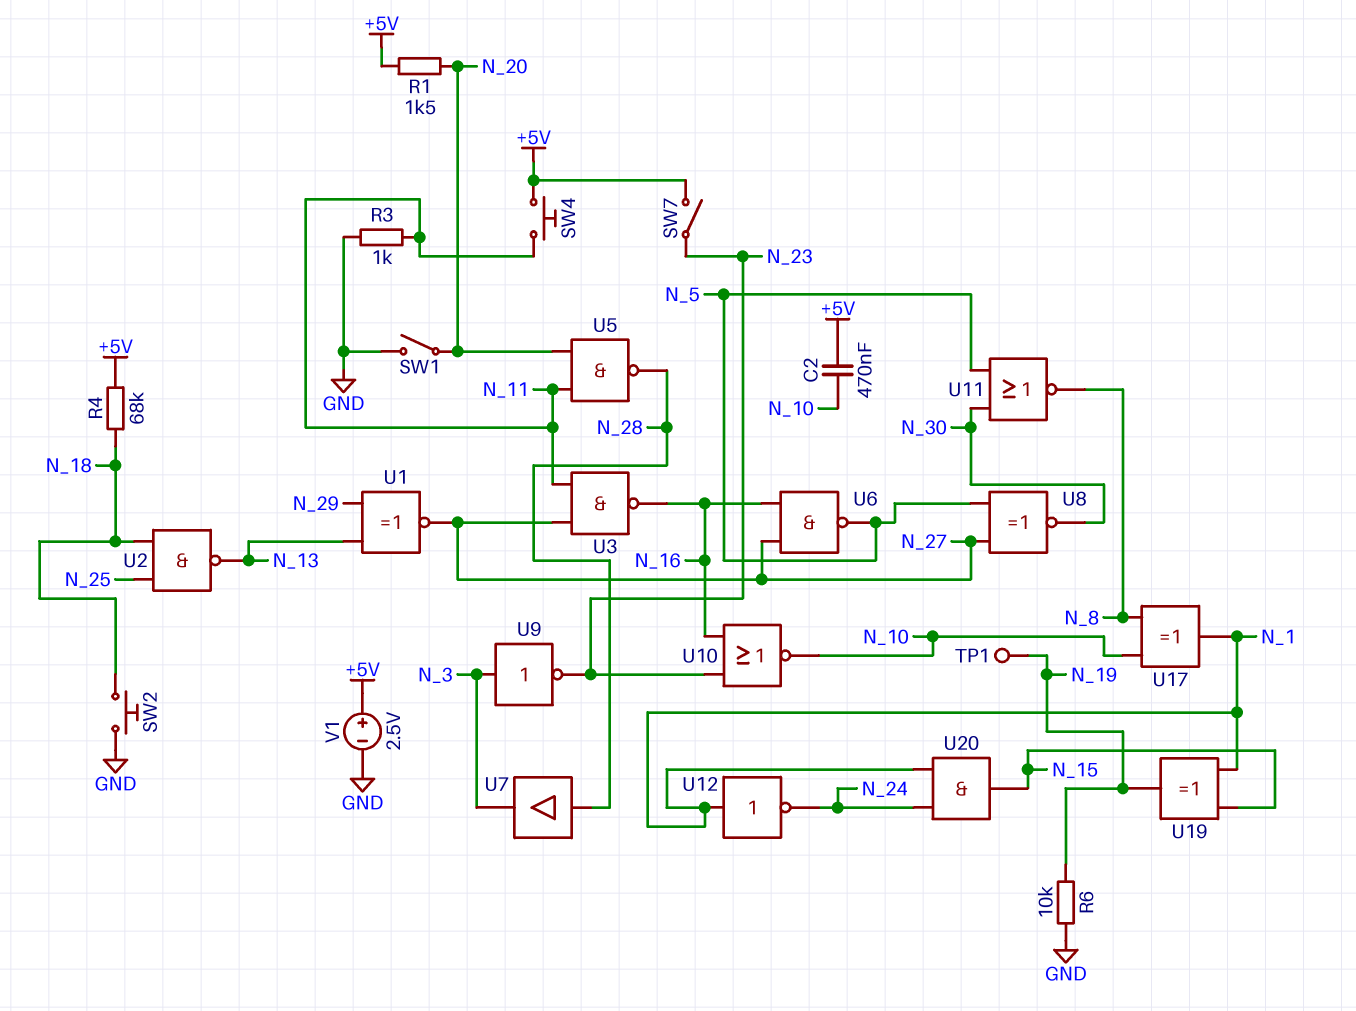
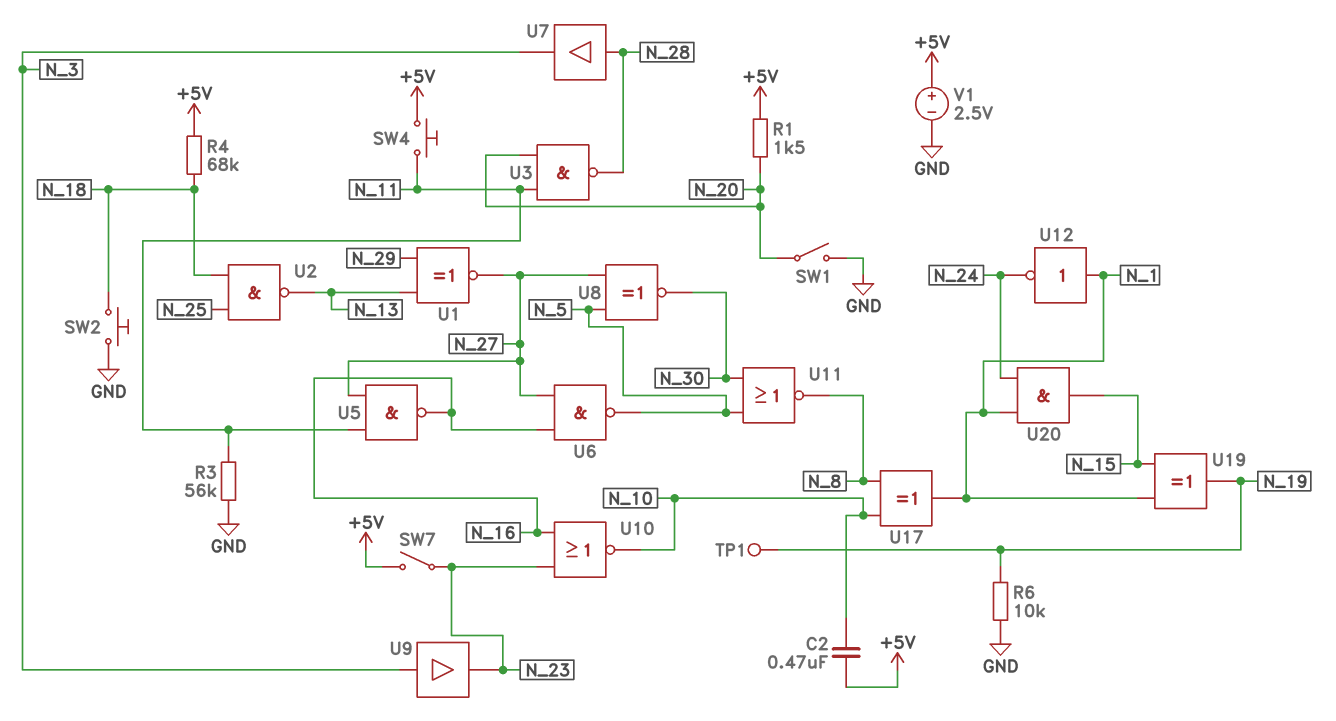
R3: 1k (GND, N_11) -> 56k (GND, N_11)
U3: NAND (in N_11, in N_27, out N_16) -> NAND (in N_11, in N_20, out N_28)
U5: NAND (in N_11, in N_20, out N_28) -> NAND (in N_11, in N_27, out N_16)
U9: NOT (in N_3, out N_23) -> buffer (in N_3, out N_23)

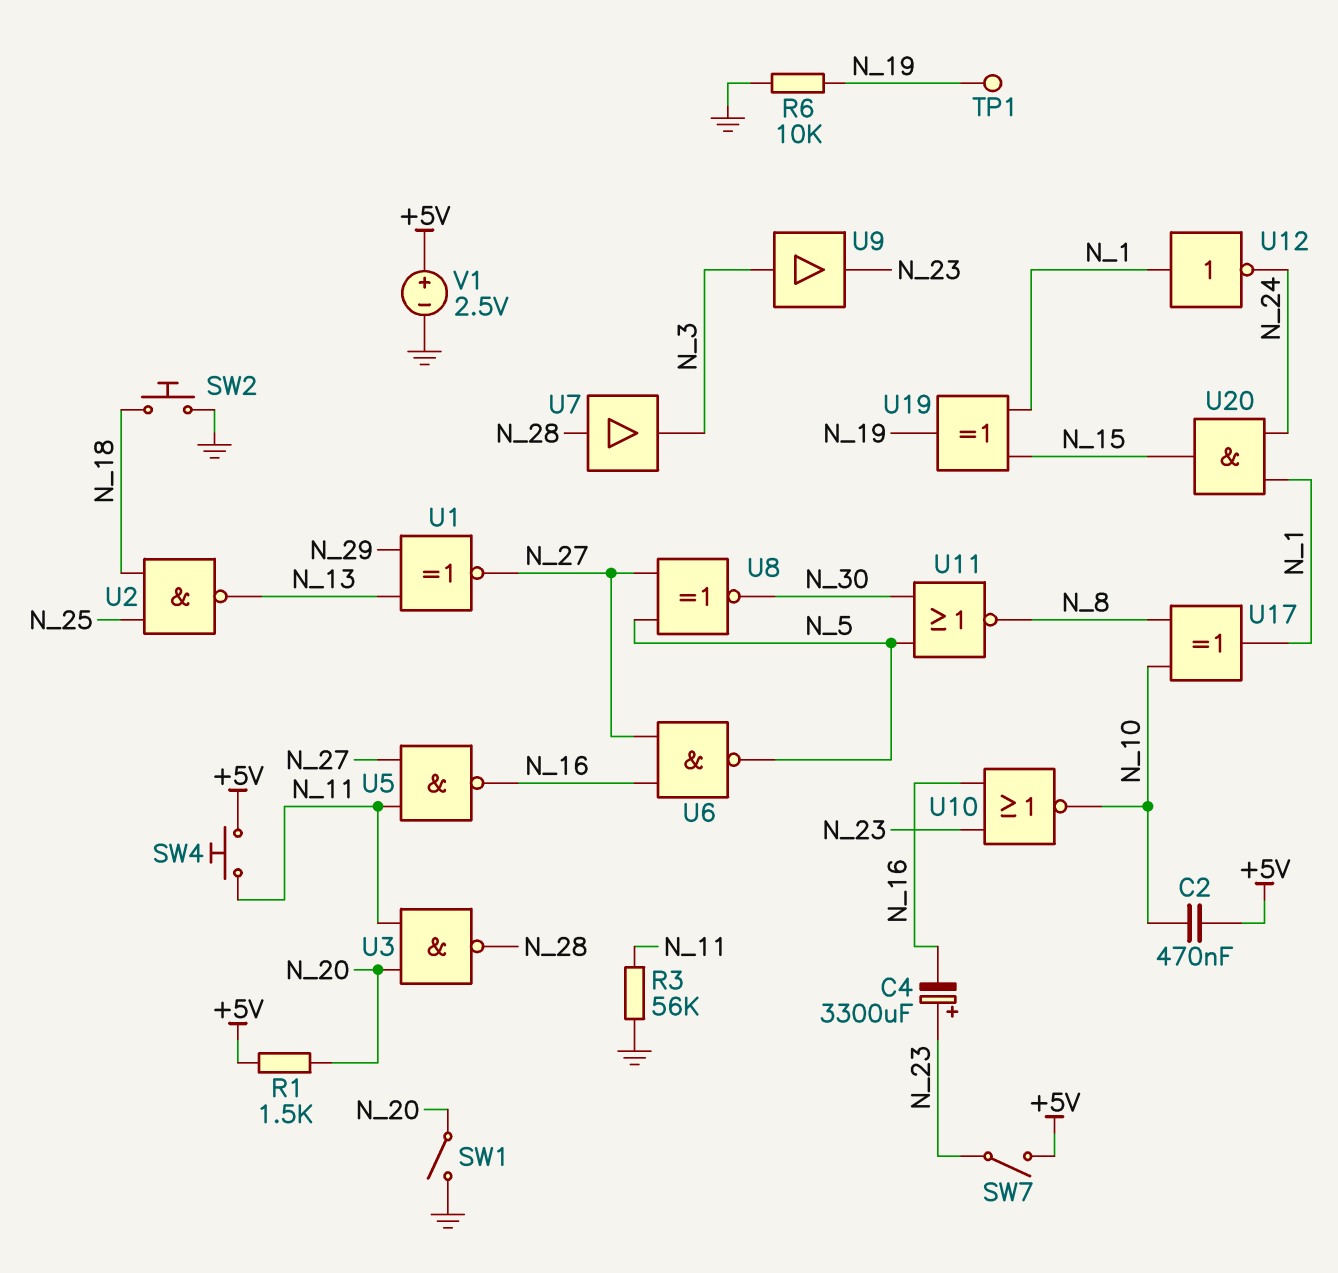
C4: none -> 3300uF (plus N_23, minus N_16)
R4: 68k (+5V, N_18) -> none

